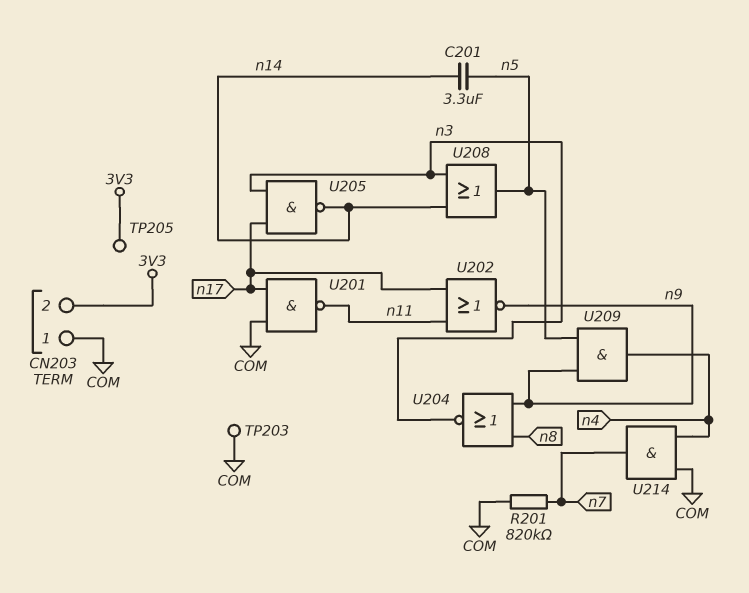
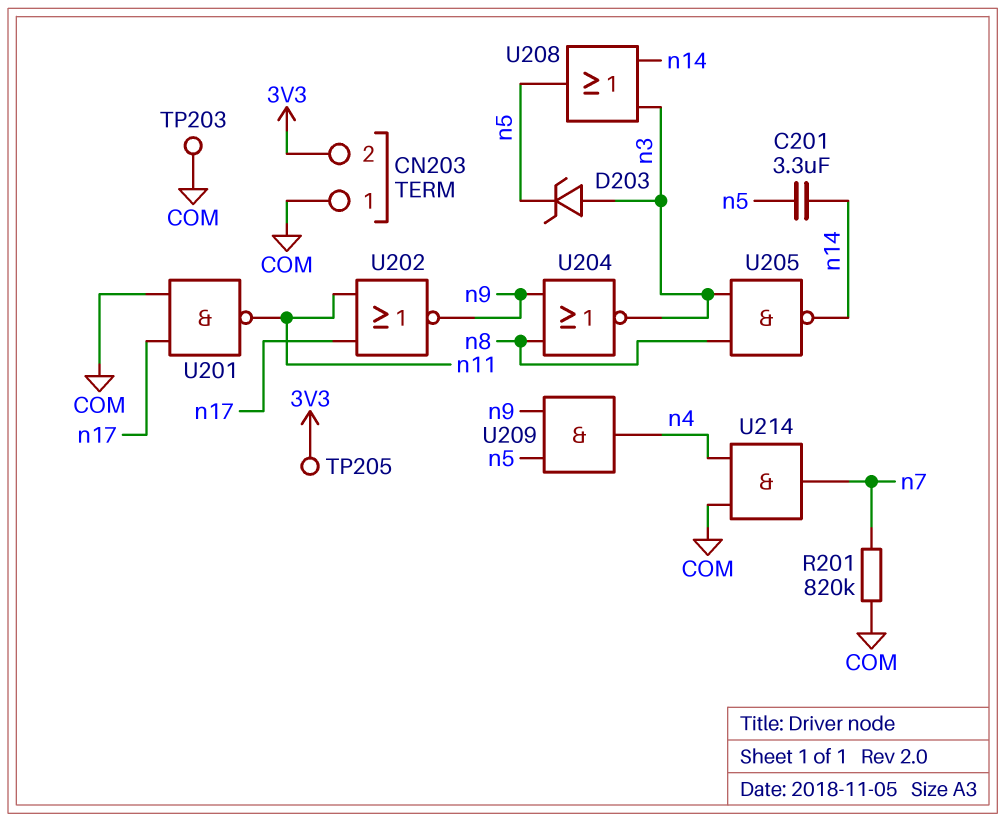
D203: none -> zener (A n3, K n5)
U205: NAND (in n3, in n17, out n14) -> NAND (in n3, in n8, out n14)

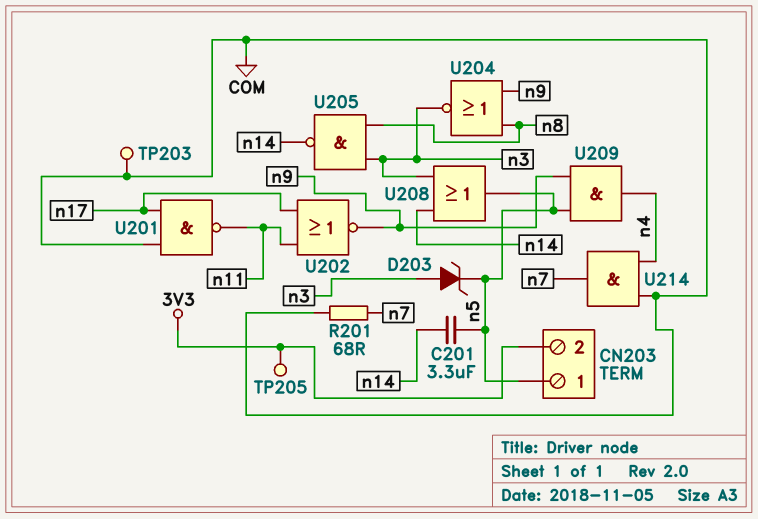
CN203 pin 1: COM -> n5
R201: 820k (COM, n7) -> 68 (COM, n7)

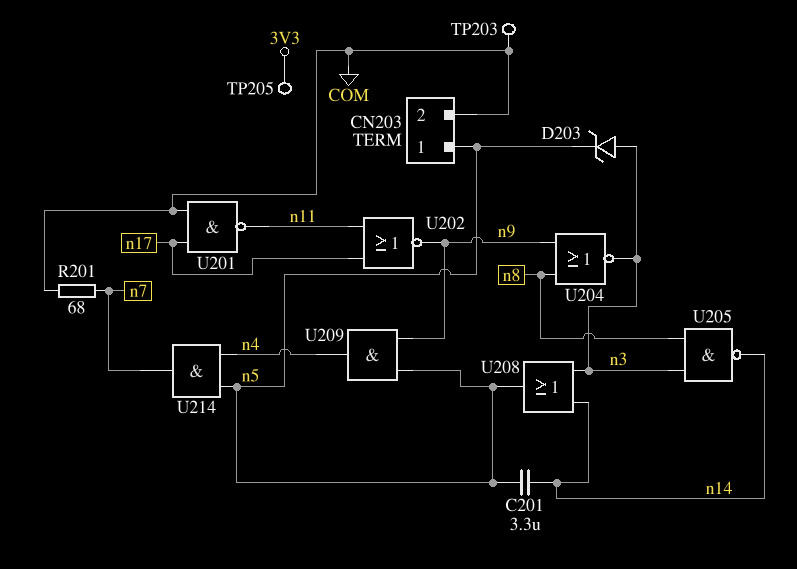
CN203 pin 2: 3V3 -> COM
U214: AND (in COM, in n4, out n7) -> AND (in n4, in n5, out n7)

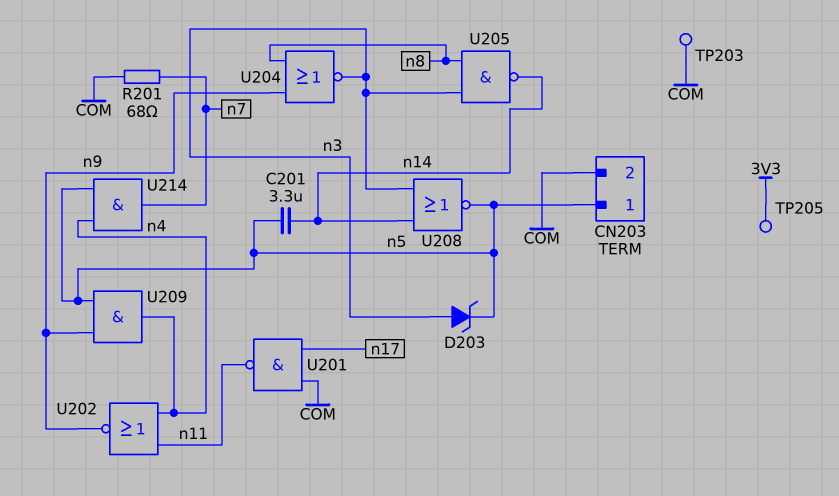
U202: NOR (in n11, in n17, out n9) -> NOR (in n4, in n11, out n9)
U208: OR (in n3, in n14, out n5) -> NOR (in n3, in n14, out n5)

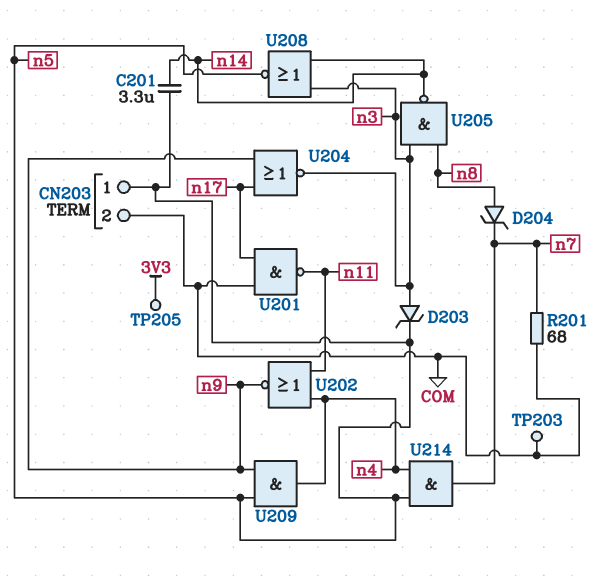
D204: none -> zener (A n8, K n7)
U204: NOR (in n8, in n9, out n3) -> NOR (in n9, in n17, out n3)

